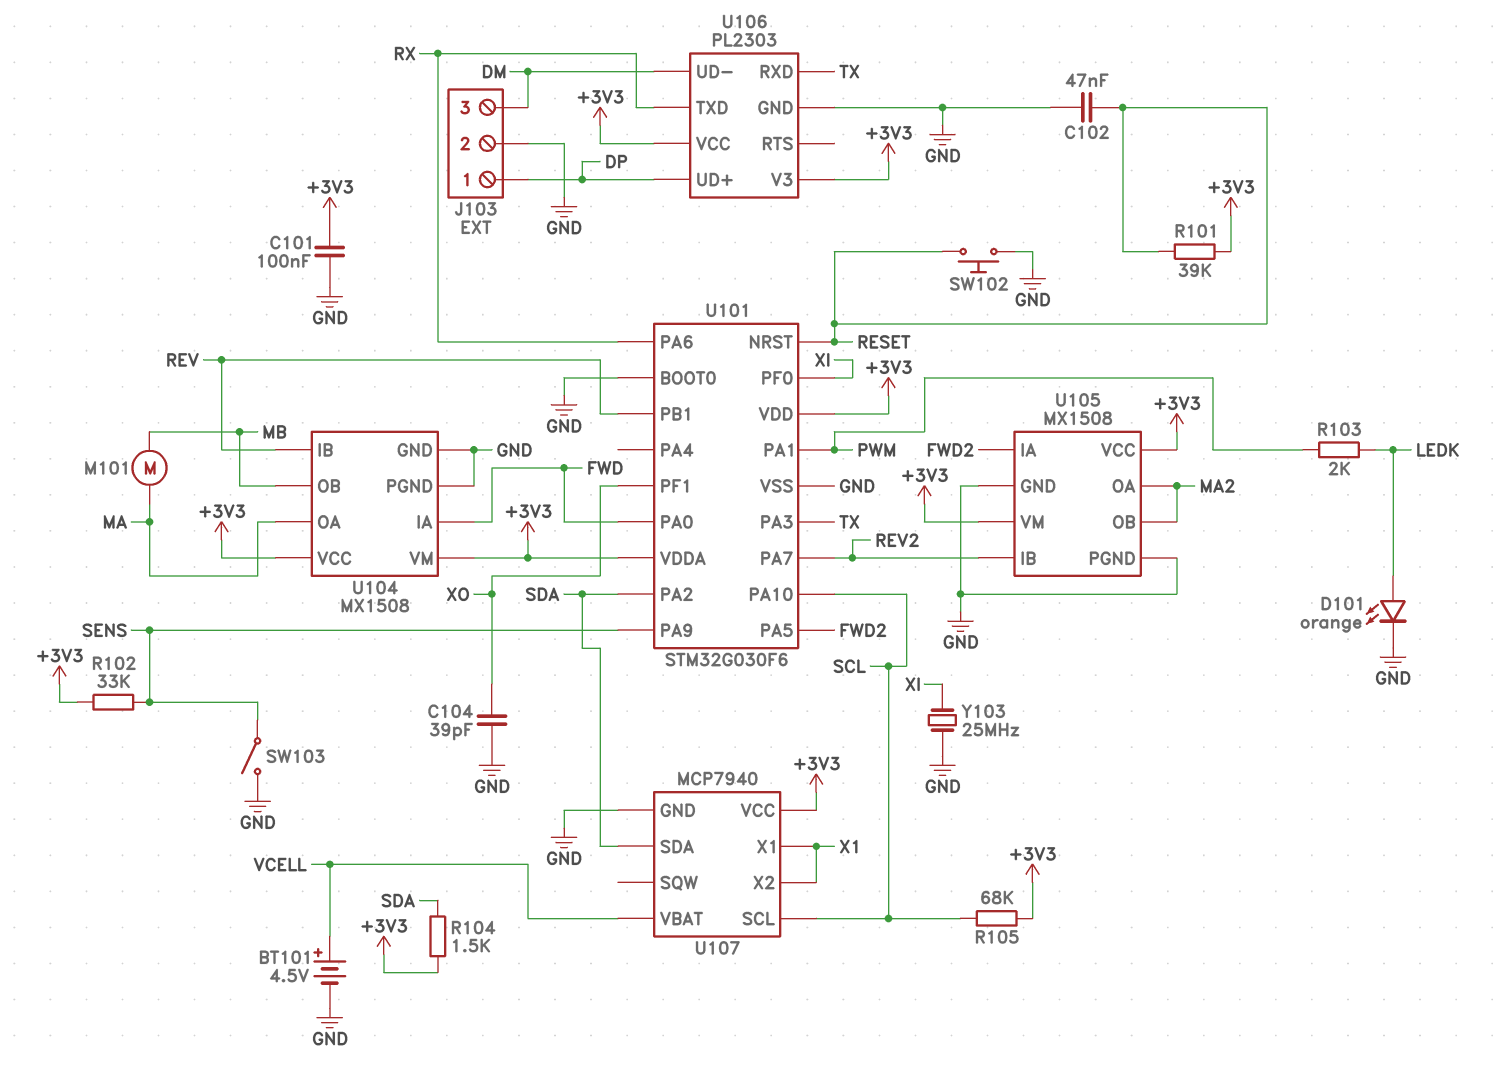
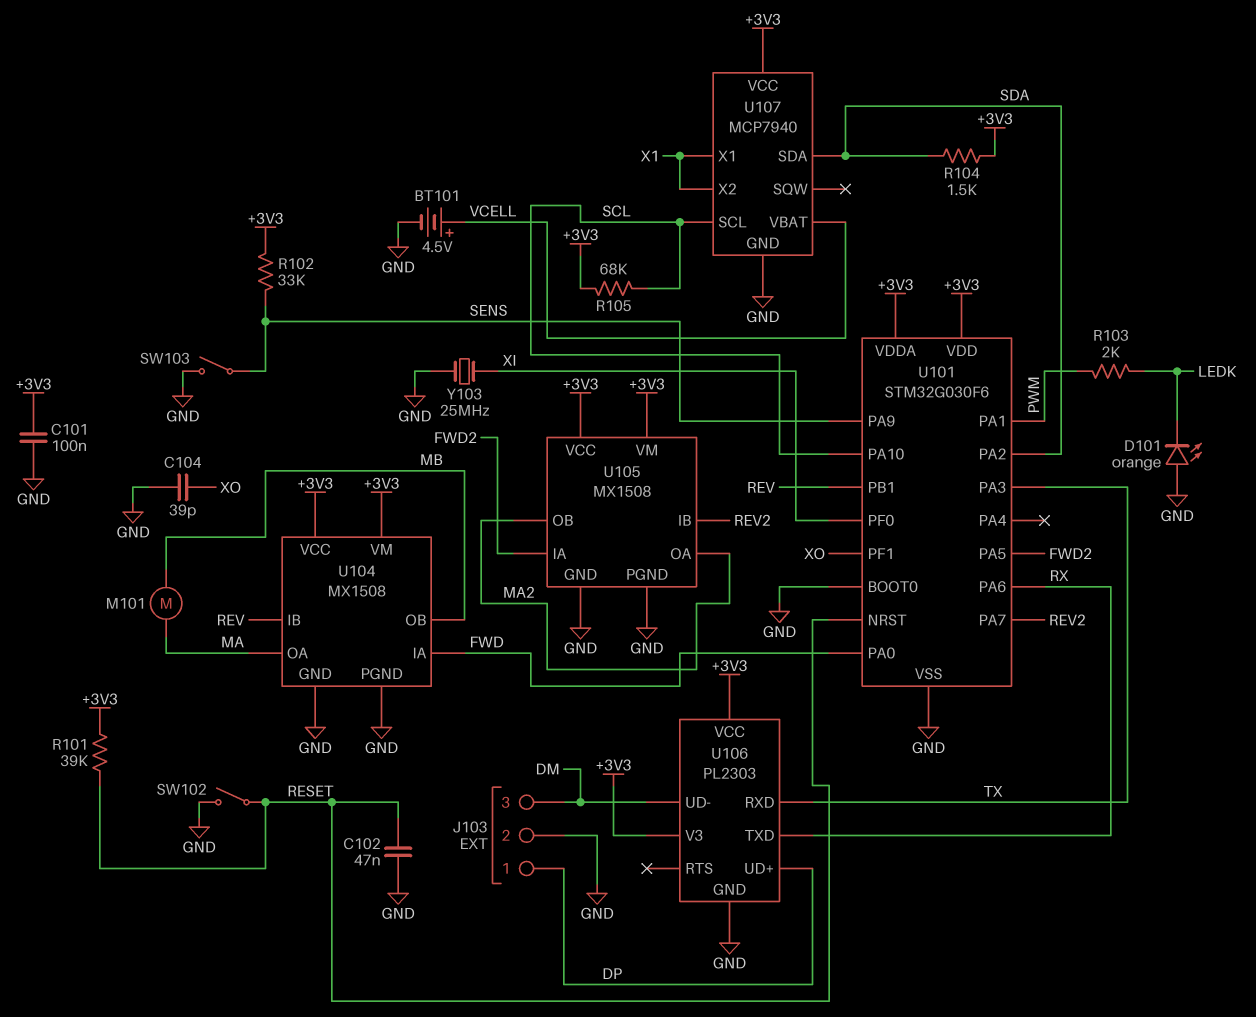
D101: LED orange (A LEDK, K GND) -> LED orange (A GND, K LEDK)
SW102: button (GND, RESET) -> switch (GND, RESET)

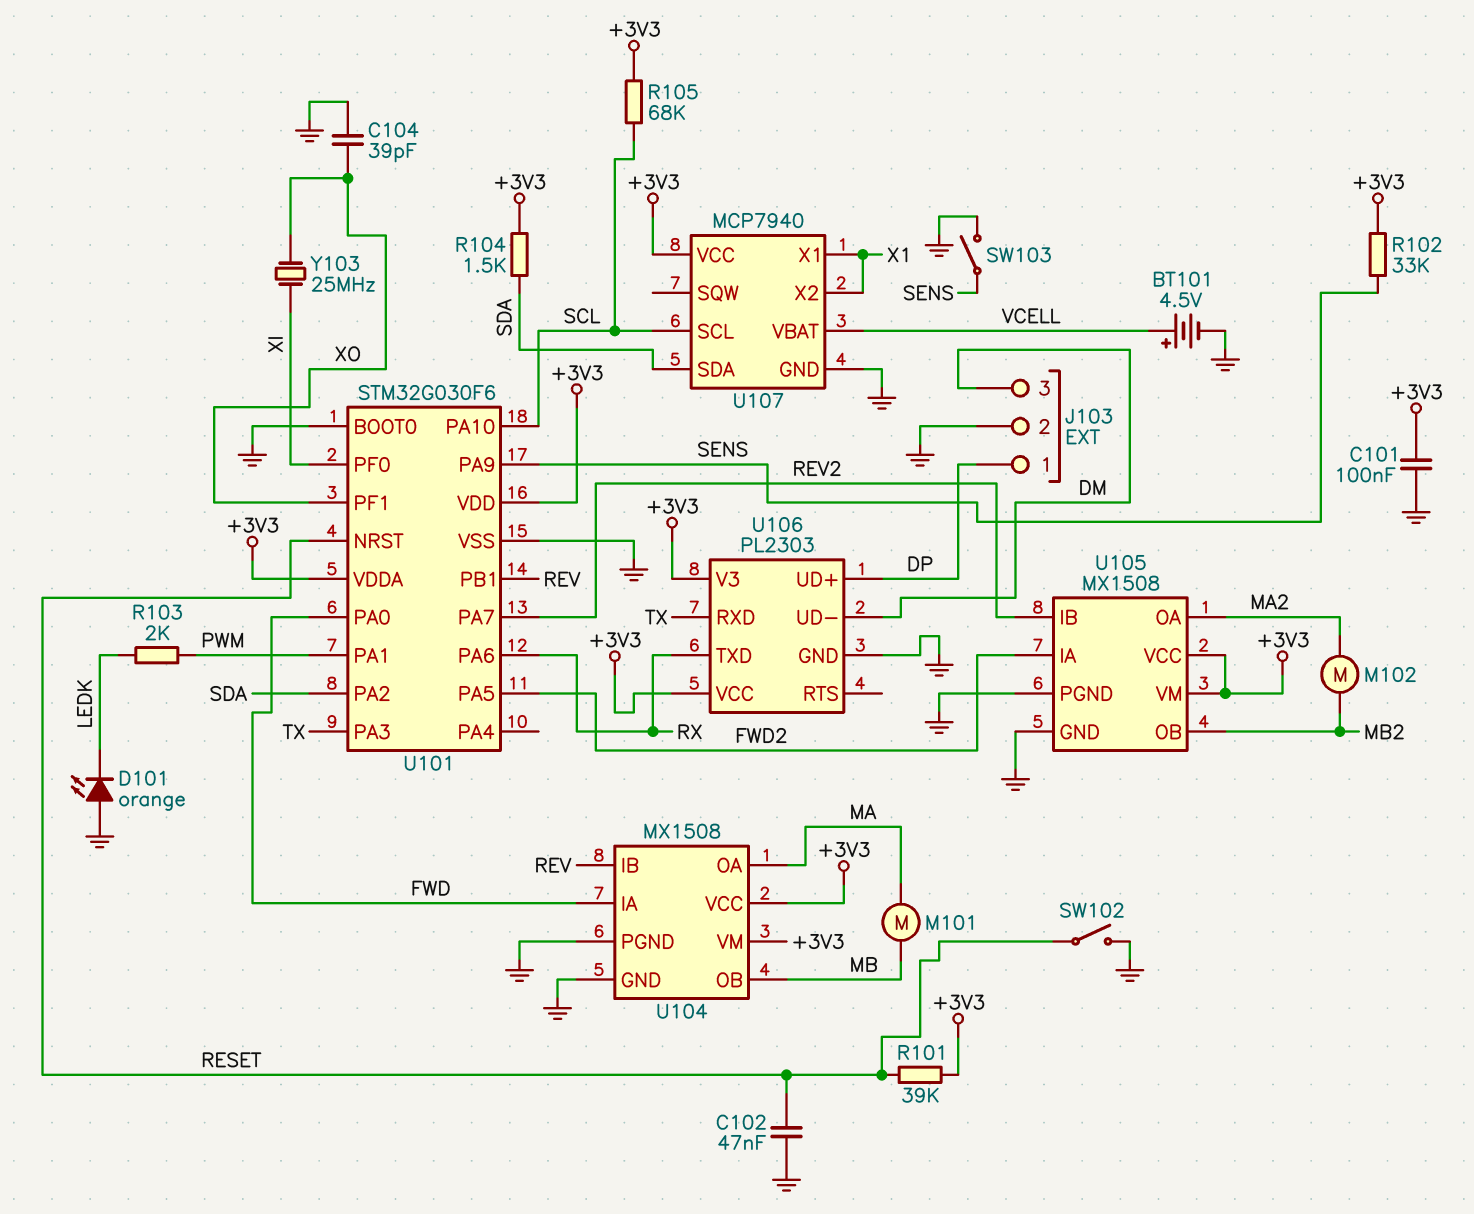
M102: none -> motor (MA2, MB2)
U105 pin OB: MA2 -> MB2
Y103: 25MHz (GND, XI) -> 25MHz (XI, XO)

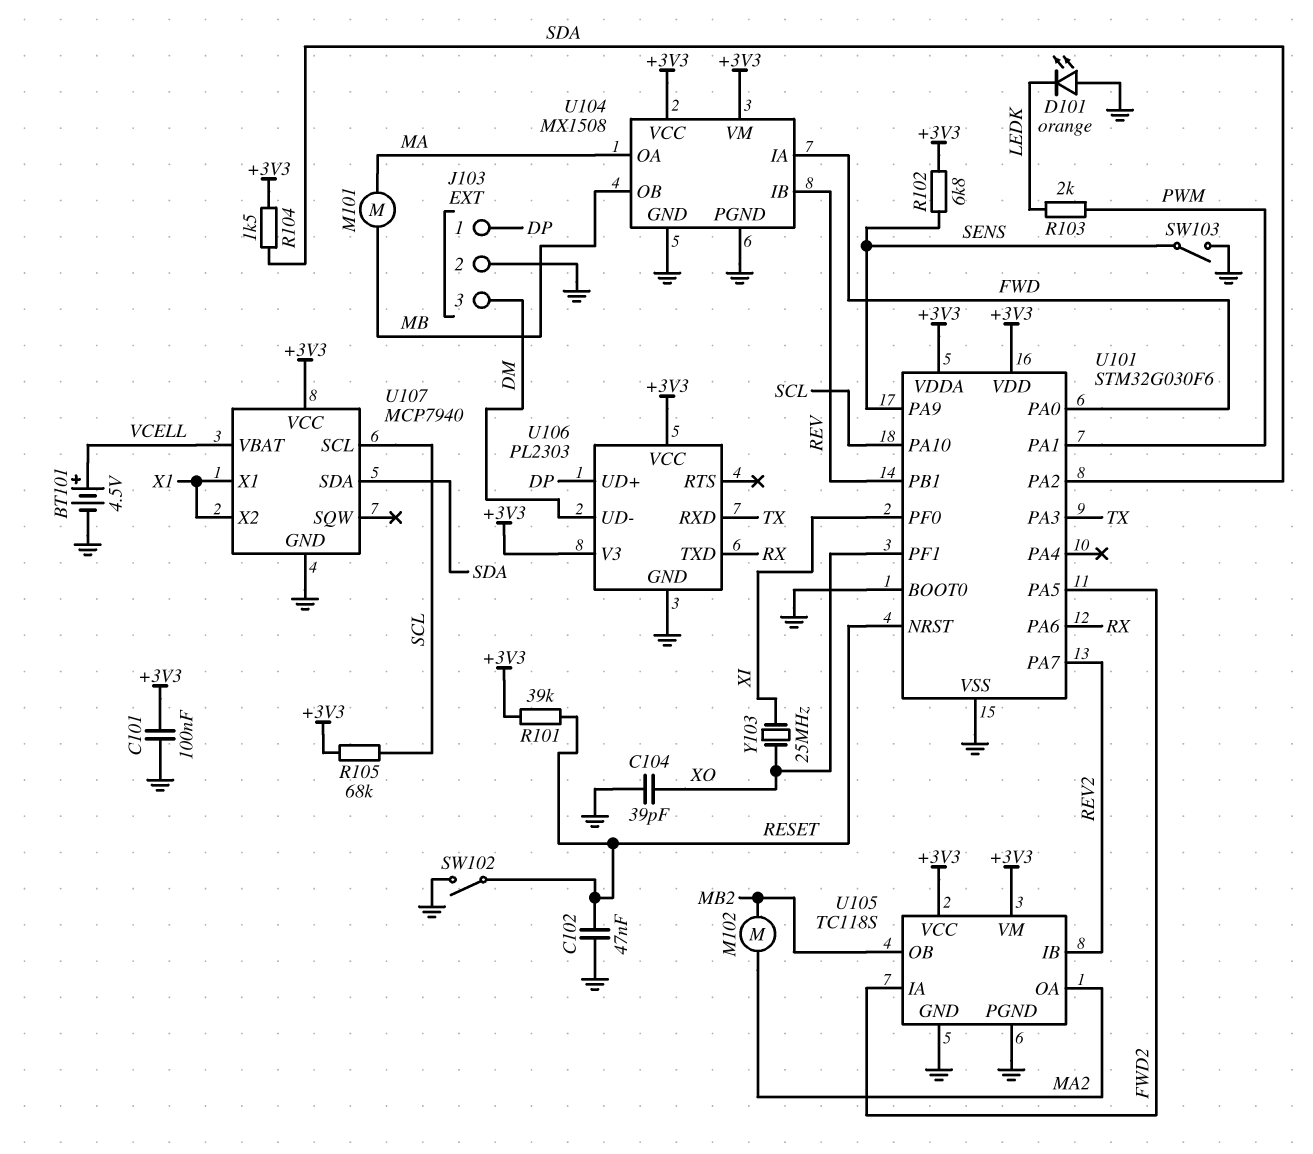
R102: 33k (+3V3, SENS) -> 6.8k (+3V3, SENS)
U105: MX1508 -> TC118S

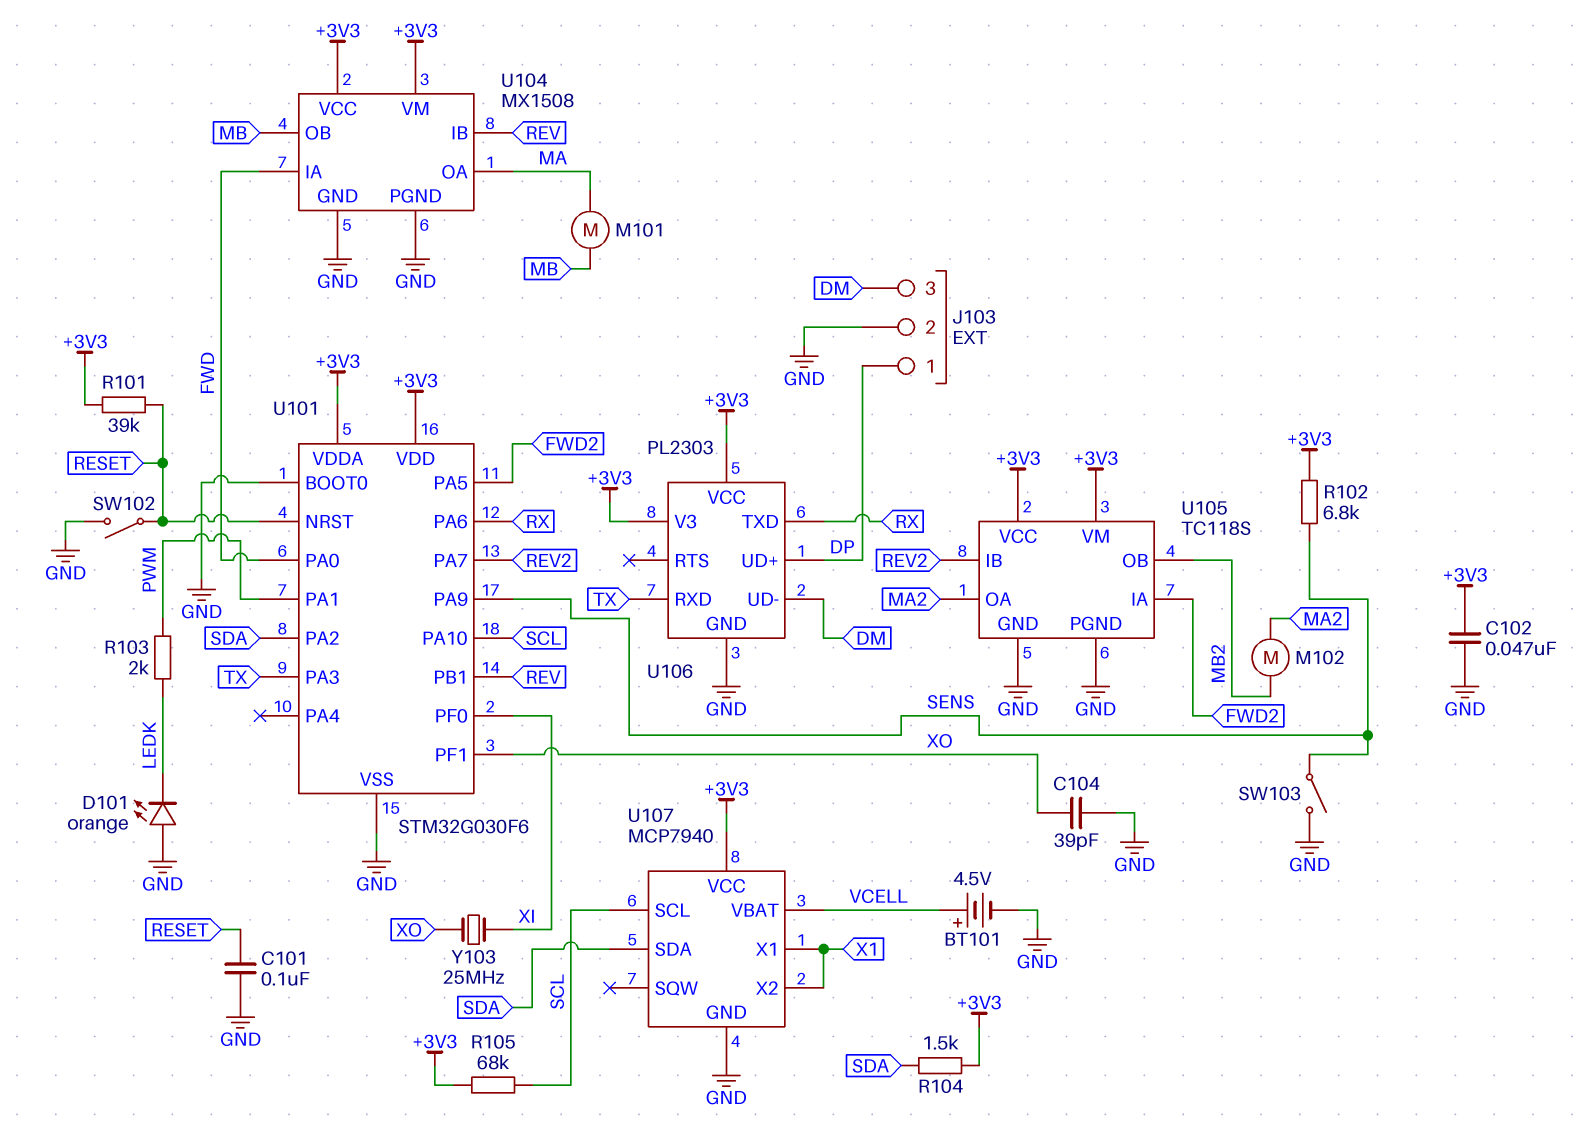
C101: 100nF (+3V3, GND) -> 100nF (GND, RESET)
C102: 47nF (GND, RESET) -> 47nF (+3V3, GND)

